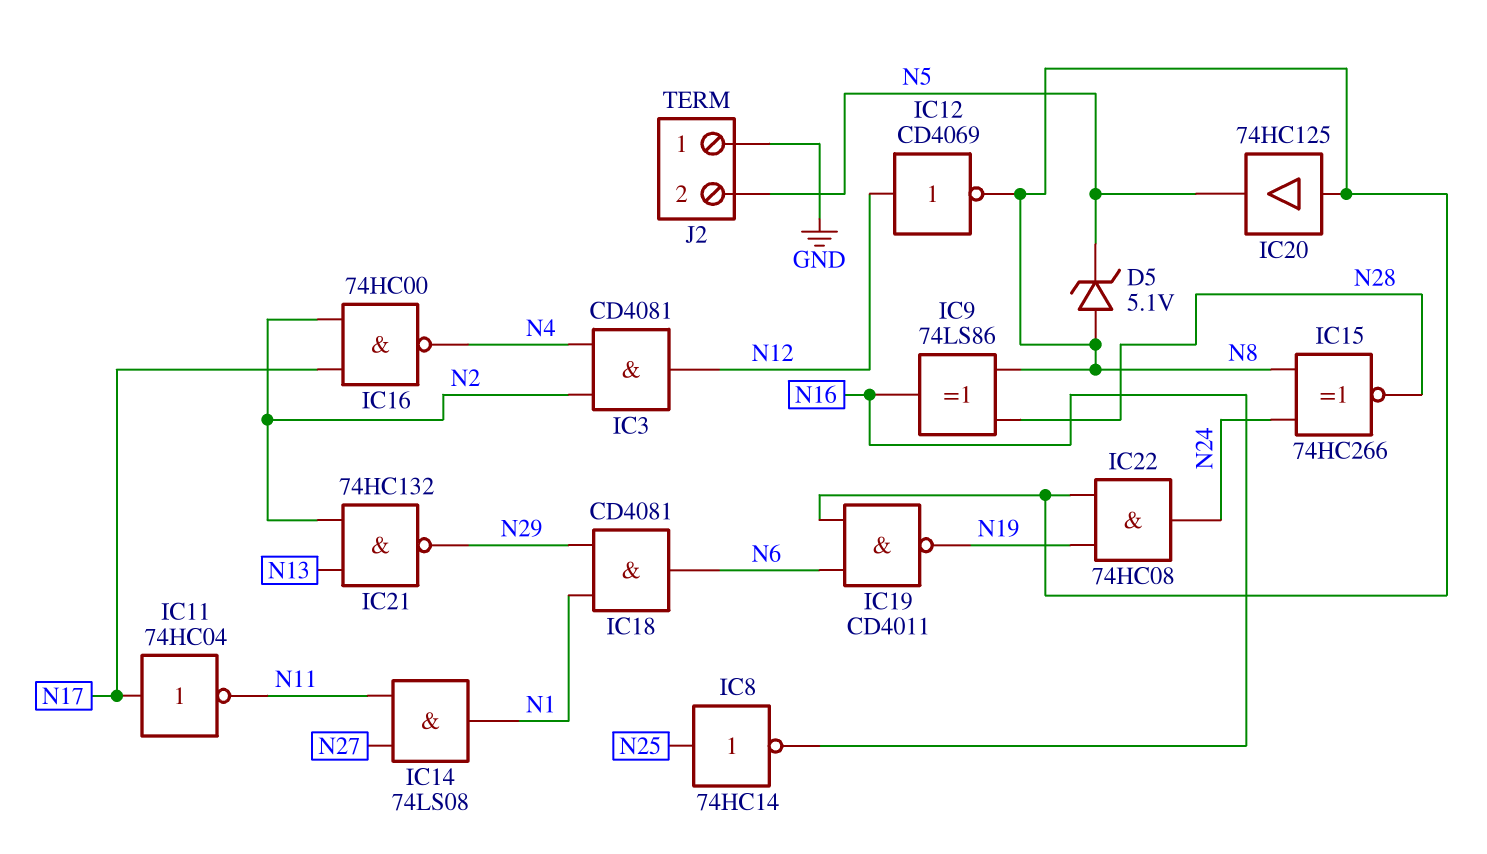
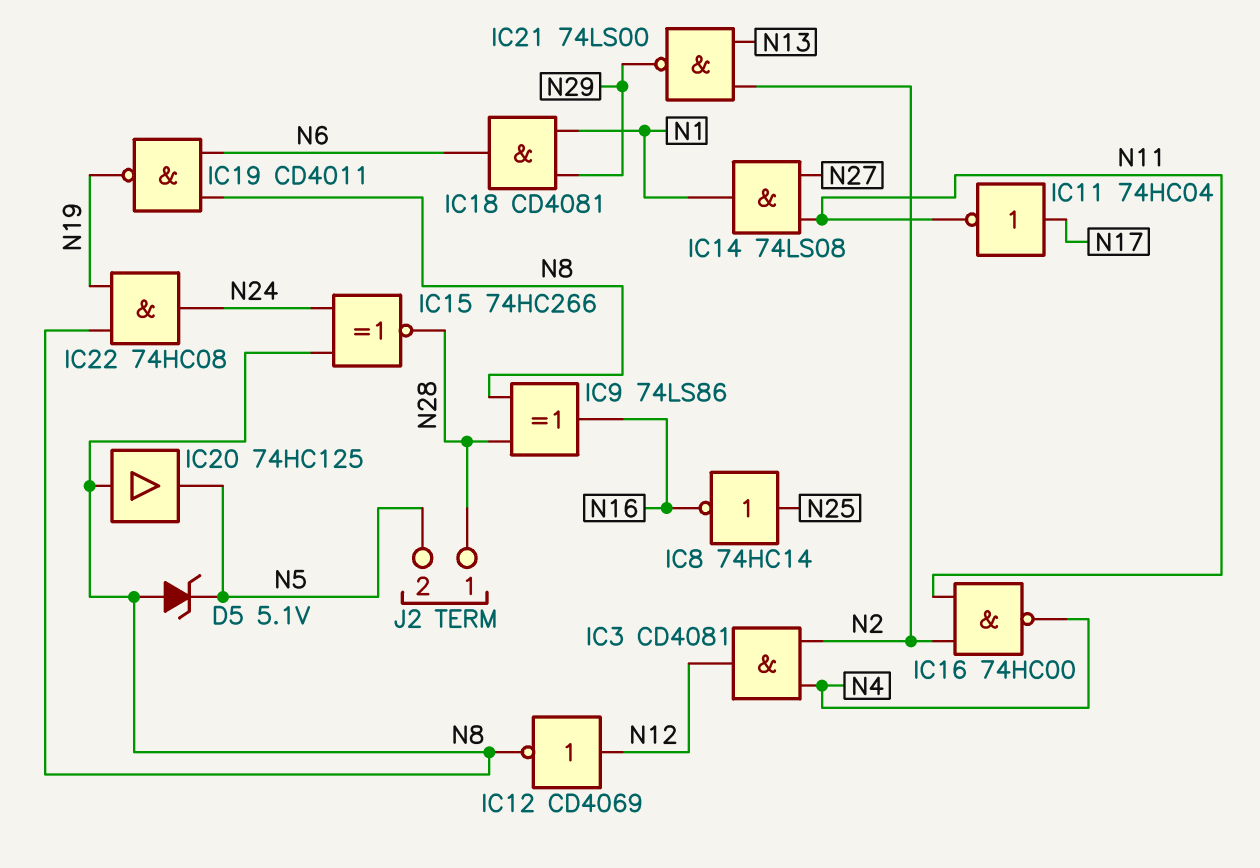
IC16: NAND 74HC00 (in N2, in N17, out N4) -> NAND 74HC00 (in N2, in N11, out N4)
IC21: NAND 74HC132 (in N2, in N13, out N29) -> NAND 74LS00 (in N2, in N13, out N29)
J2 pin 1: GND -> N28

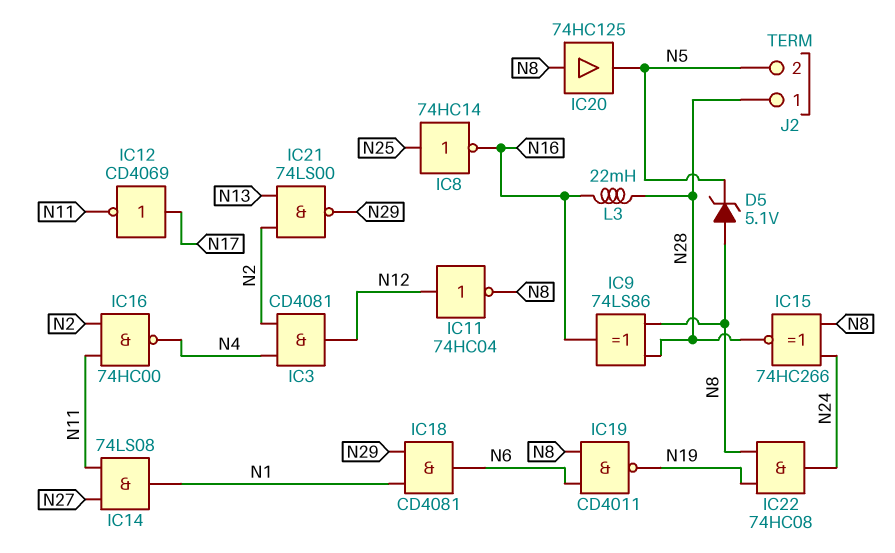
IC11: NOT 74HC04 (in N17, out N11) -> NOT 74HC04 (in N12, out N8)
IC12: NOT CD4069 (in N12, out N8) -> NOT CD4069 (in N17, out N11)
L3: none -> 22mH (N16, N28)

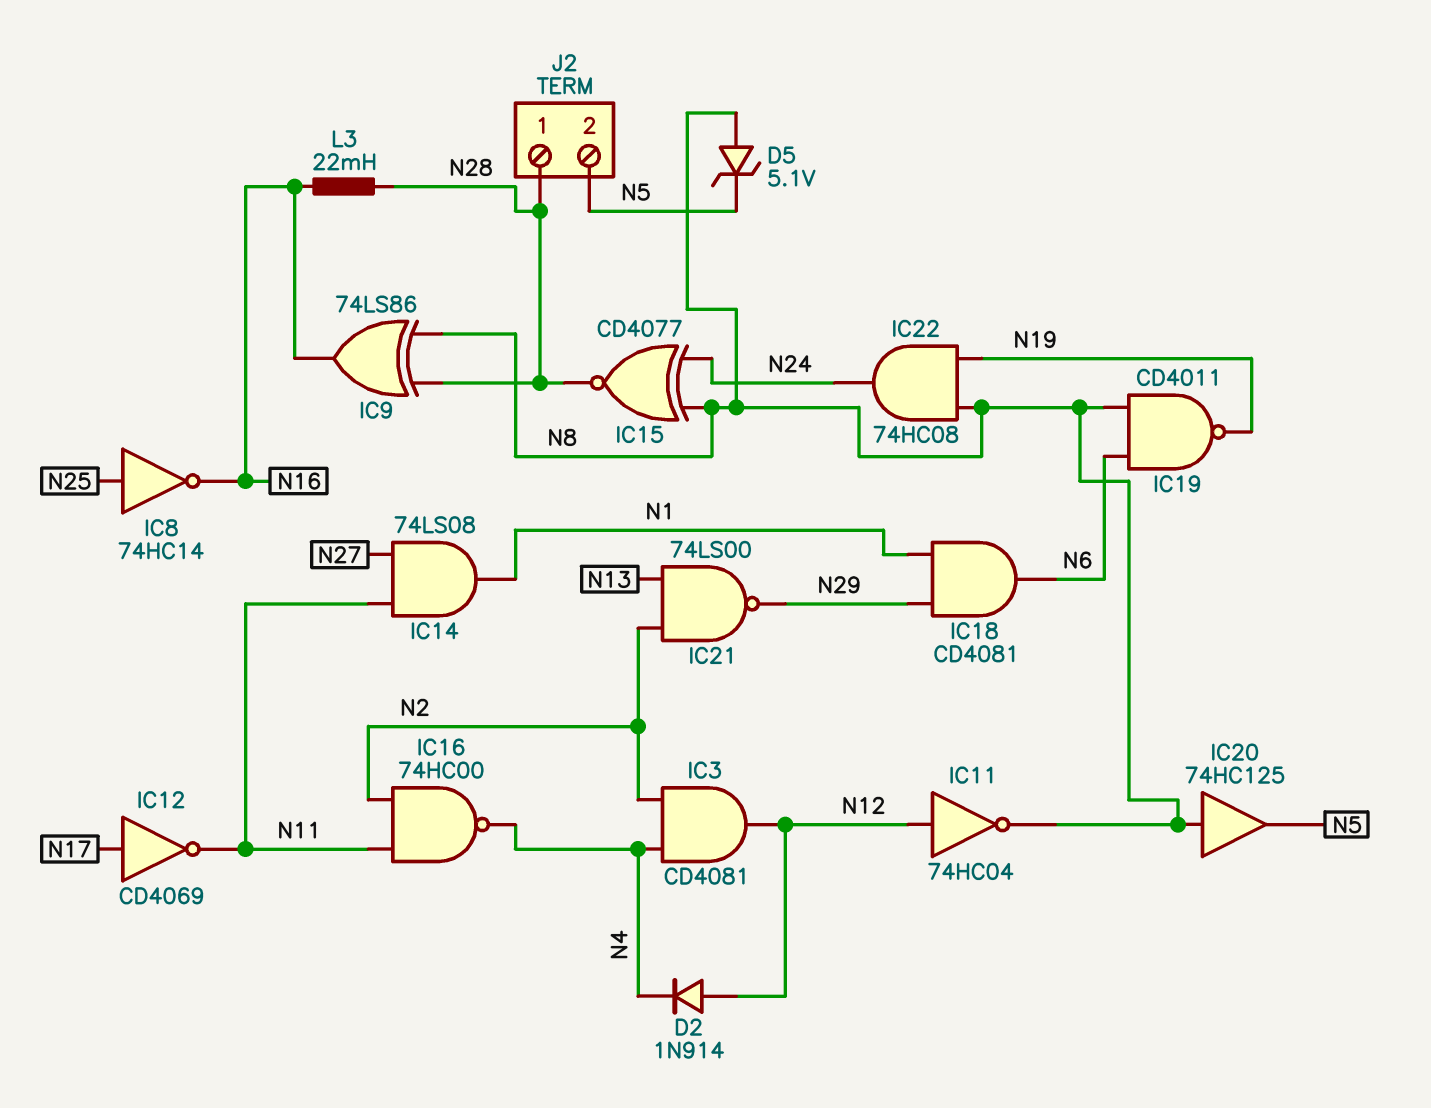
D2: none -> diode 1N914 (A N12, K N4)
IC15: XNOR 74HC266 (in N8, in N24, out N28) -> XNOR CD4077 (in N8, in N24, out N28)

